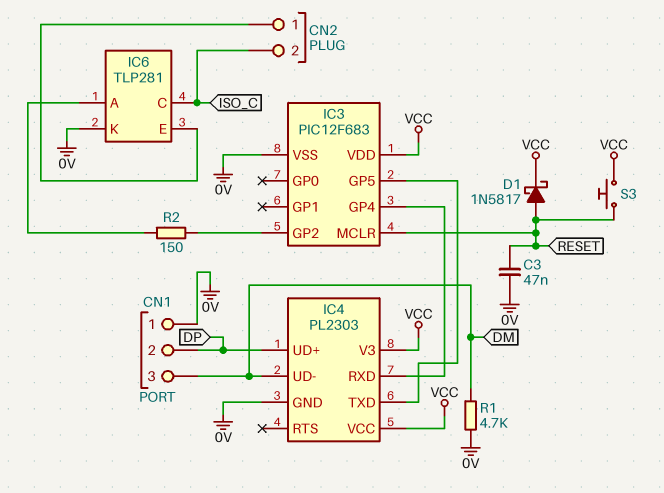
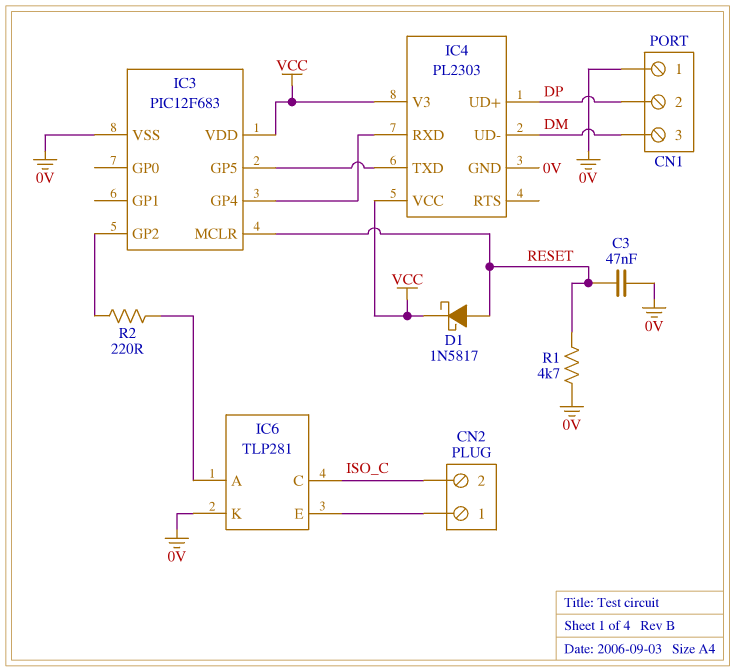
R1: 4.7k (0V, DM) -> 4.7k (0V, RESET)
R2: 150 (IC3/GP2, IC6/A) -> 220 (IC3/GP2, IC6/A)
S3: button (RESET, VCC) -> none

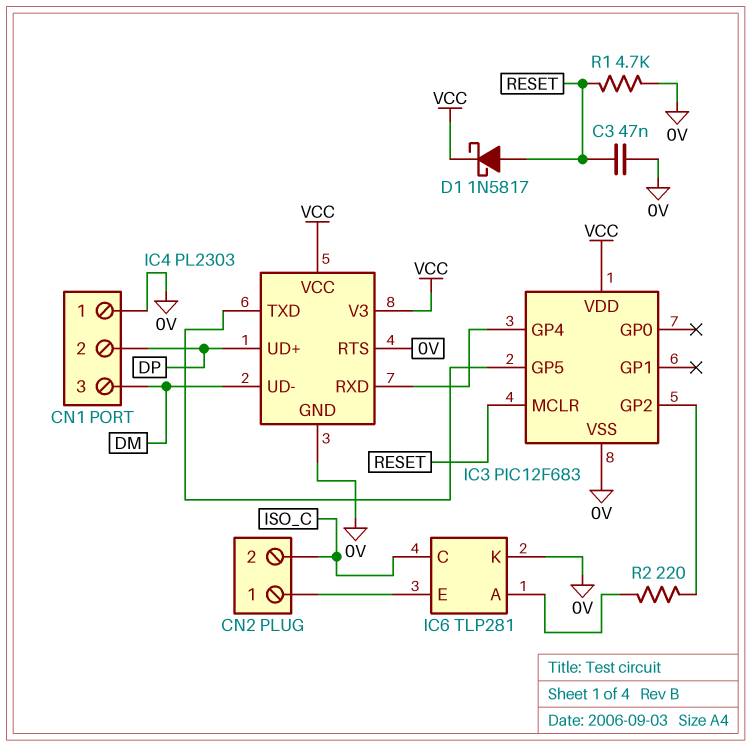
IC4 pin RTS: none -> 0V

